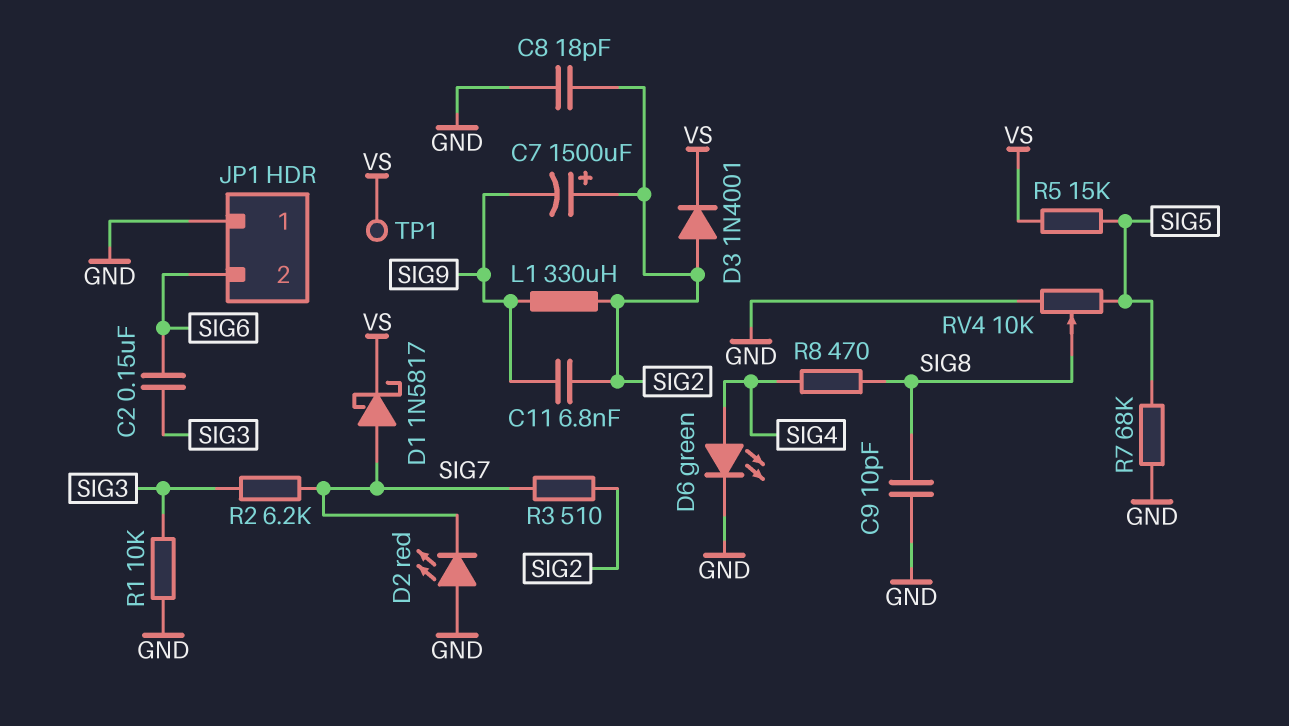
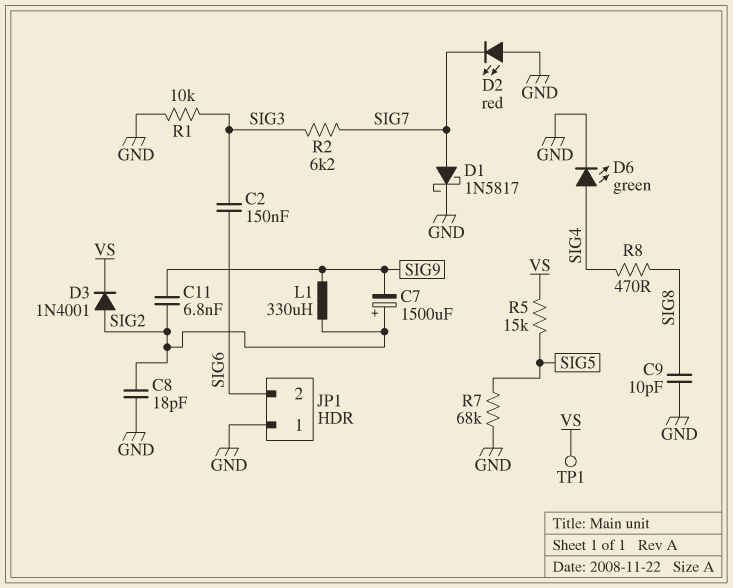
D1: schottky 1N5817 (A SIG7, K VS) -> schottky 1N5817 (A SIG7, K GND)
R3: 510 (SIG2, SIG7) -> none
RV4: 10k (GND, SIG5, wiper SIG8) -> none

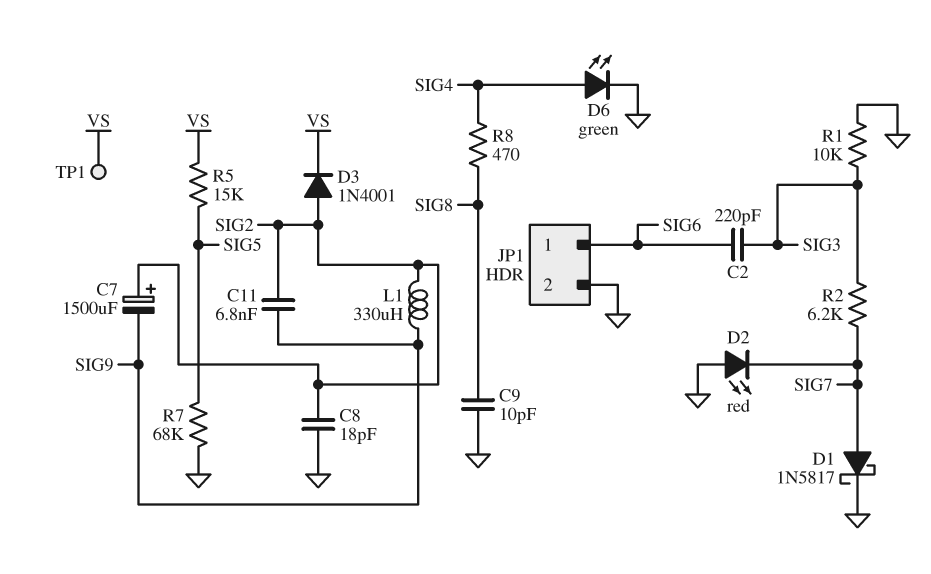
C2: 150nF (SIG3, SIG6) -> 220pF (SIG3, SIG6)
JP1 pin 1: GND -> SIG6
JP1 pin 2: SIG6 -> GND

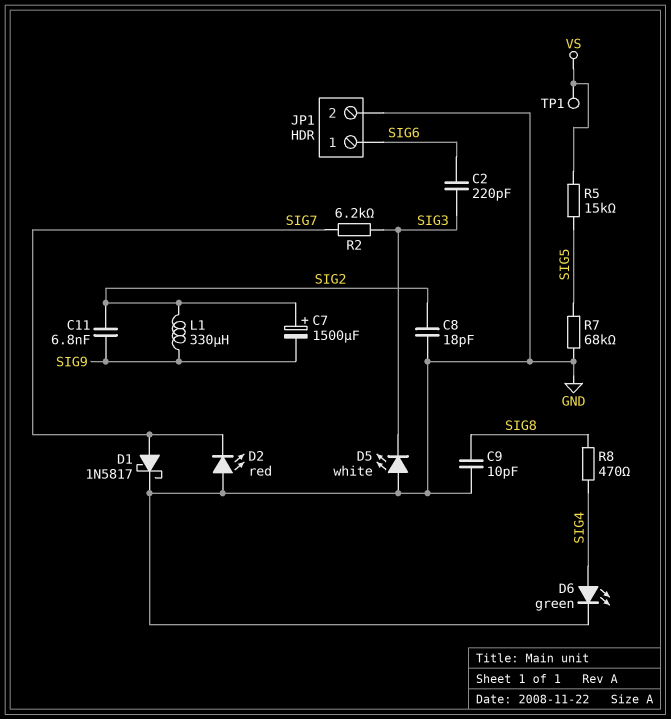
D3: diode 1N4001 (A SIG2, K VS) -> none
D5: none -> LED white (A GND, K SIG3)
R1: 10k (GND, SIG3) -> none

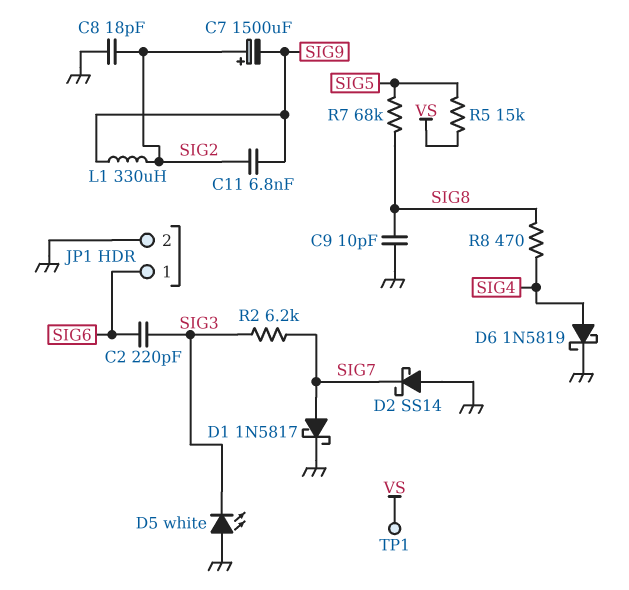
D2: LED red (A GND, K SIG7) -> schottky SS14 (A GND, K SIG7)
D6: LED green (A SIG4, K GND) -> schottky 1N5819 (A SIG4, K GND)
R7: 68k (GND, SIG5) -> 68k (SIG5, SIG8)

